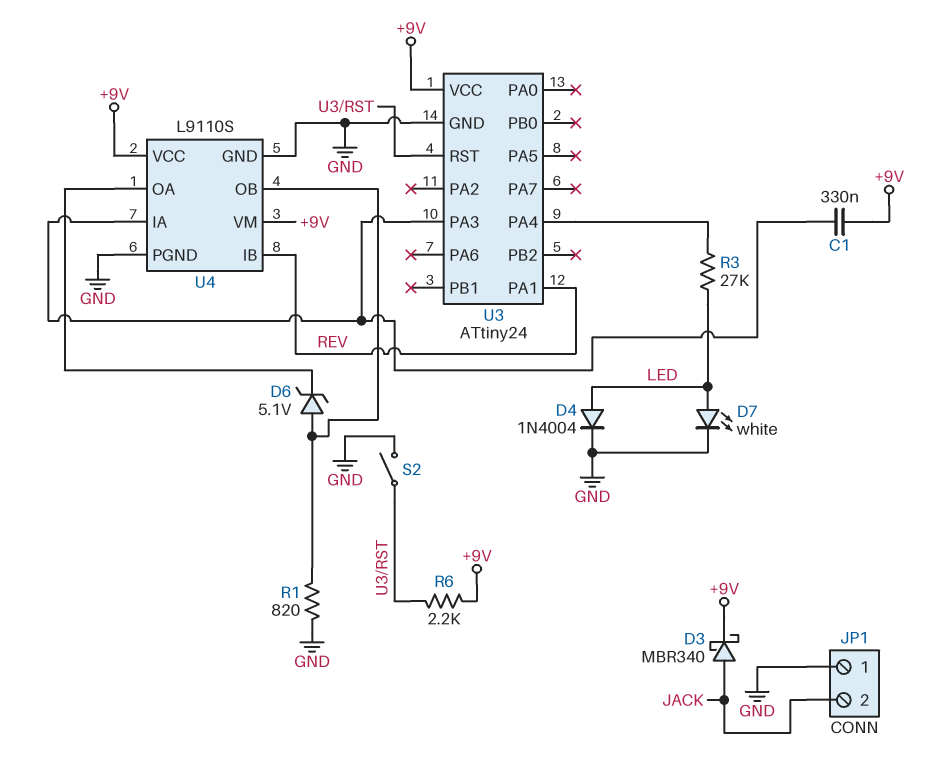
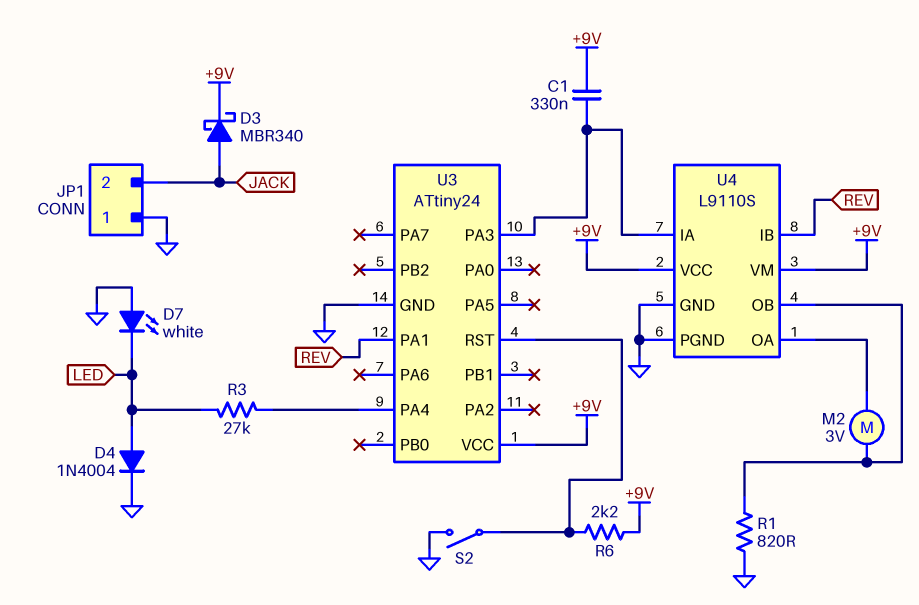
D6: zener 5.1V (A U4/OB, K U4/OA) -> none
D7: LED white (A LED, K GND) -> LED white (A GND, K LED)
M2: none -> motor 3V (U4/OA, U4/OB)

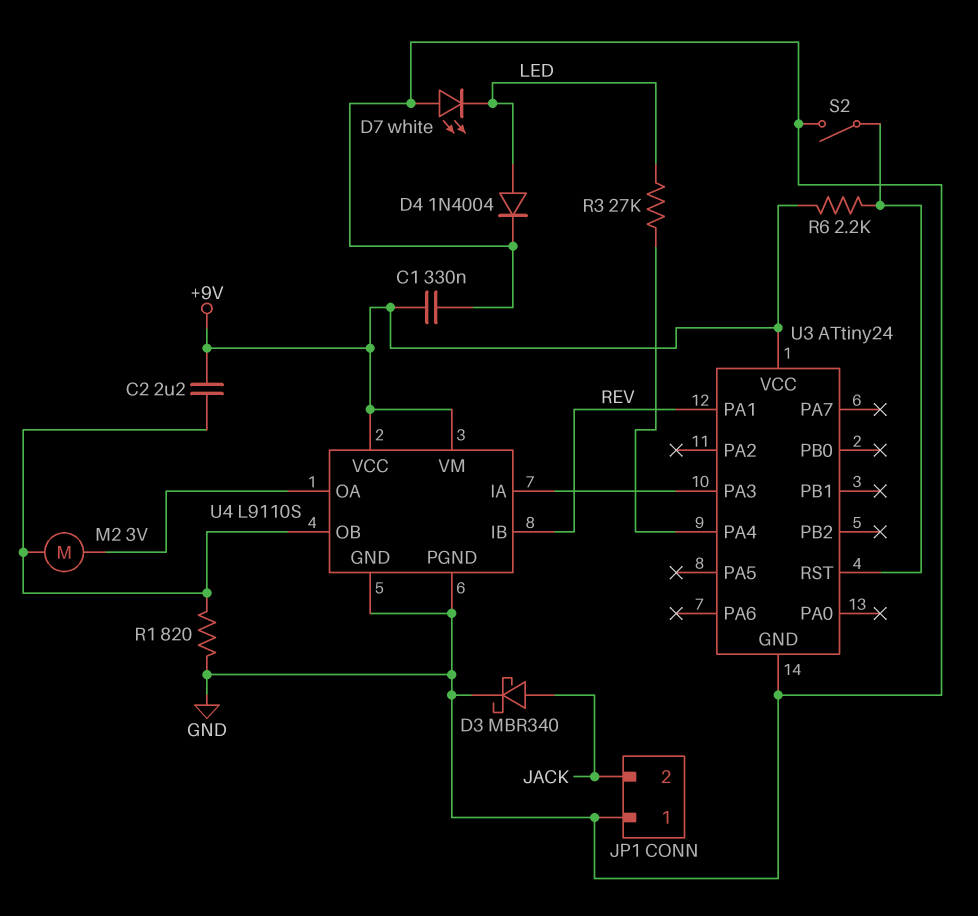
C1: 330nF (+9V, U3/PA3) -> 330nF (+9V, GND)
C2: none -> 2.2uF (+9V, U4/OB)
D3: schottky MBR340 (A JACK, K +9V) -> schottky MBR340 (A JACK, K GND)

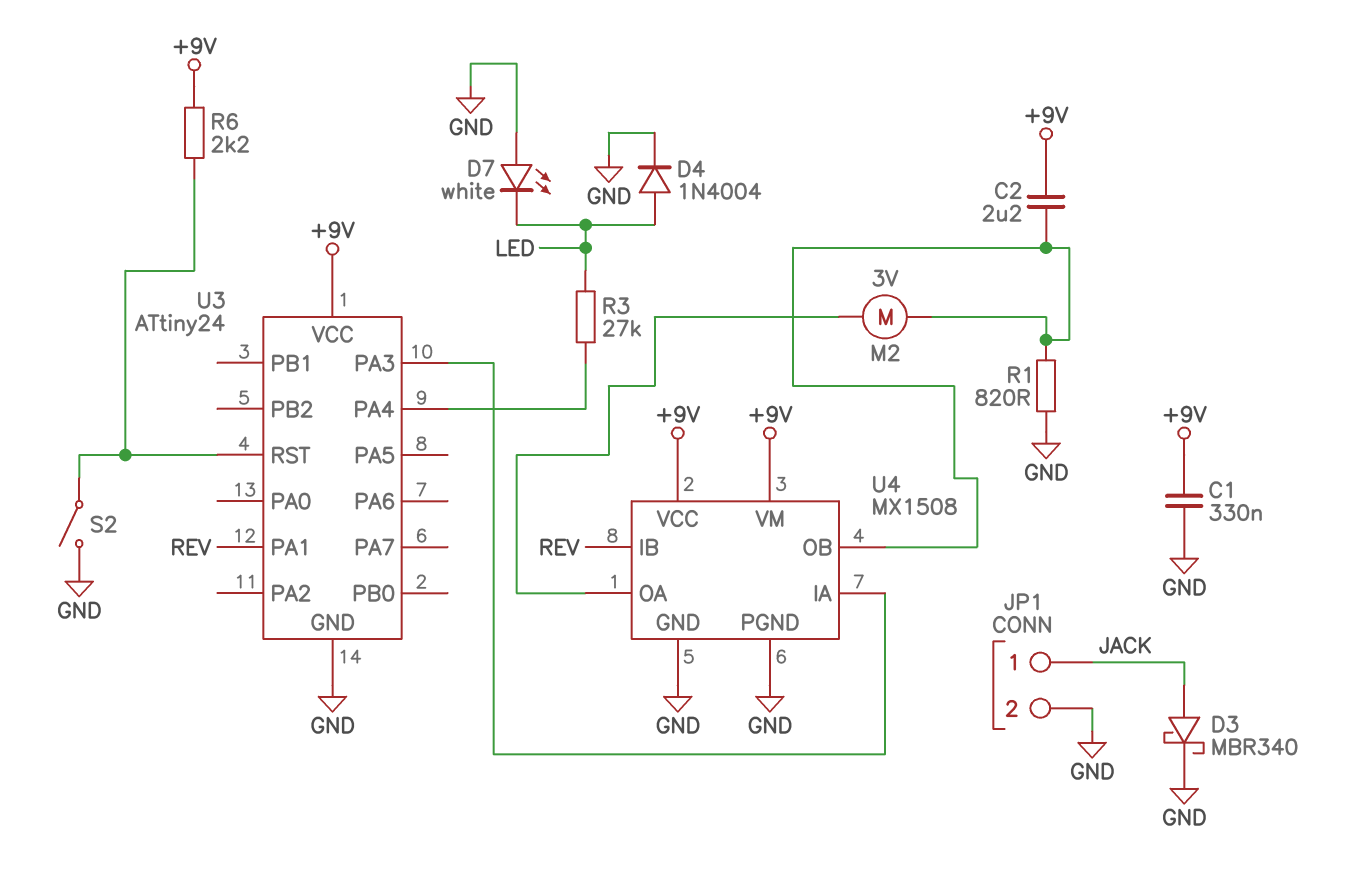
JP1 pin 1: GND -> JACK
JP1 pin 2: JACK -> GND
U4: L9110S -> MX1508

